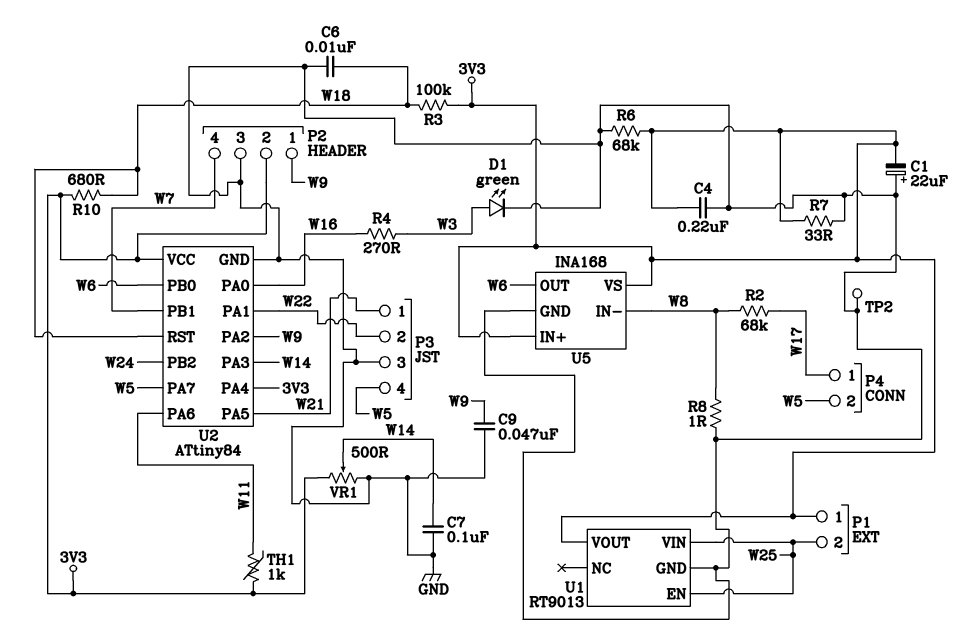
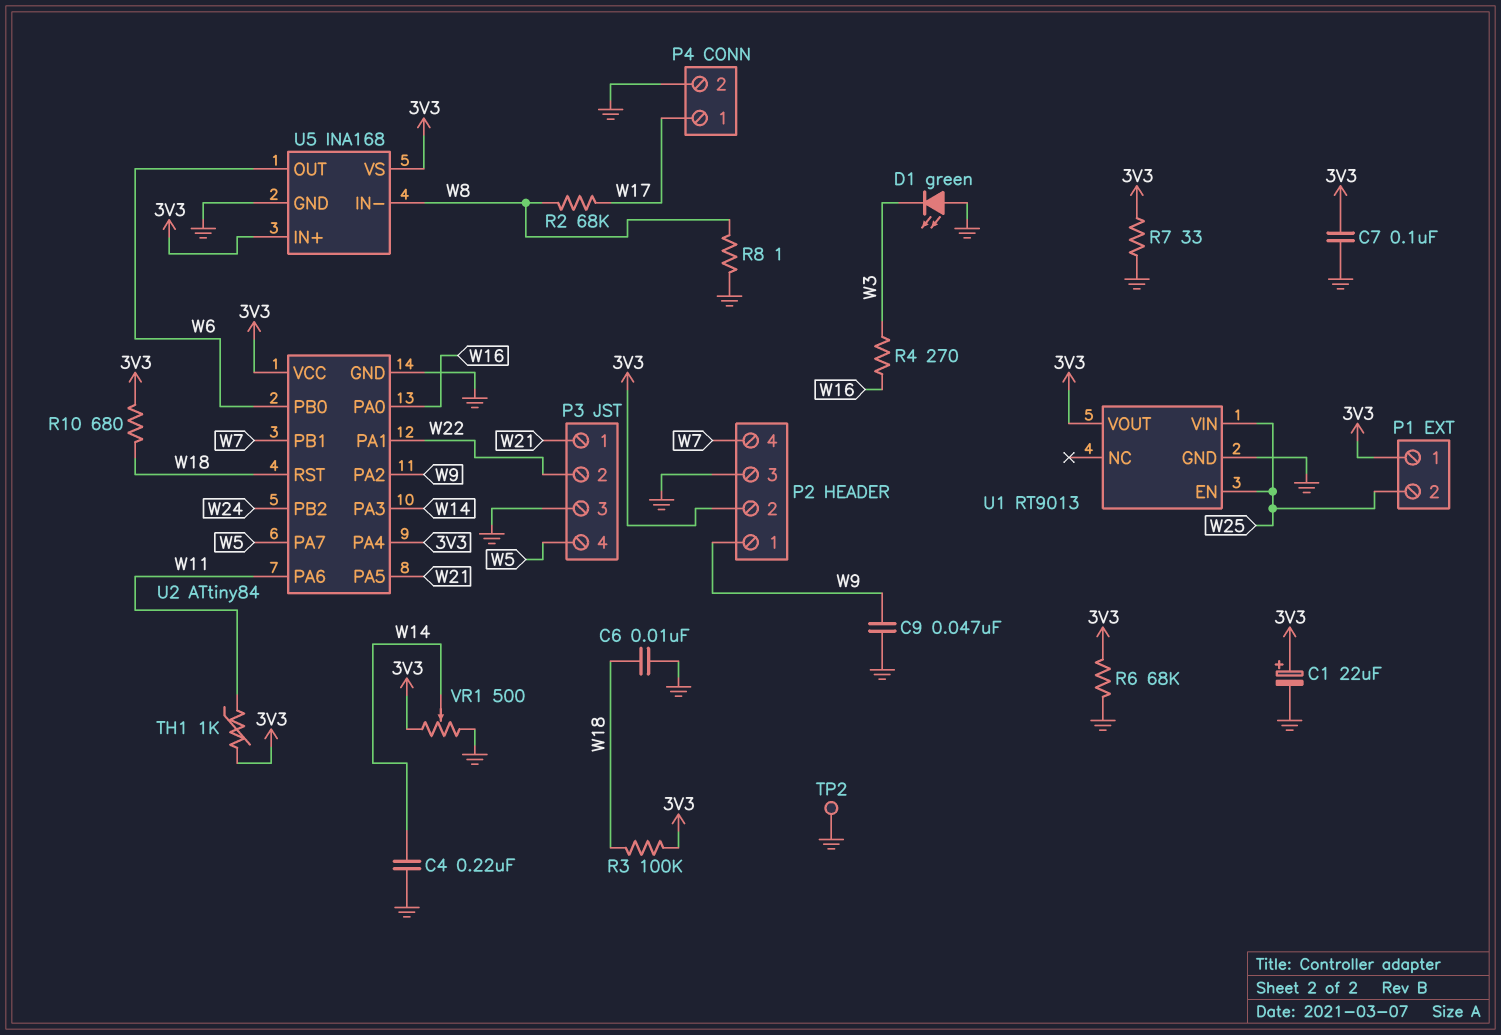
C1: 22uF (plus GND, minus 3V3) -> 22uF (plus 3V3, minus GND)
C4: 220nF (3V3, GND) -> 220nF (GND, W14)
C7: 100nF (GND, W14) -> 100nF (3V3, GND)
D1: LED green (A W3, K GND) -> LED green (A GND, K W3)
P4 pin 2: W5 -> GND

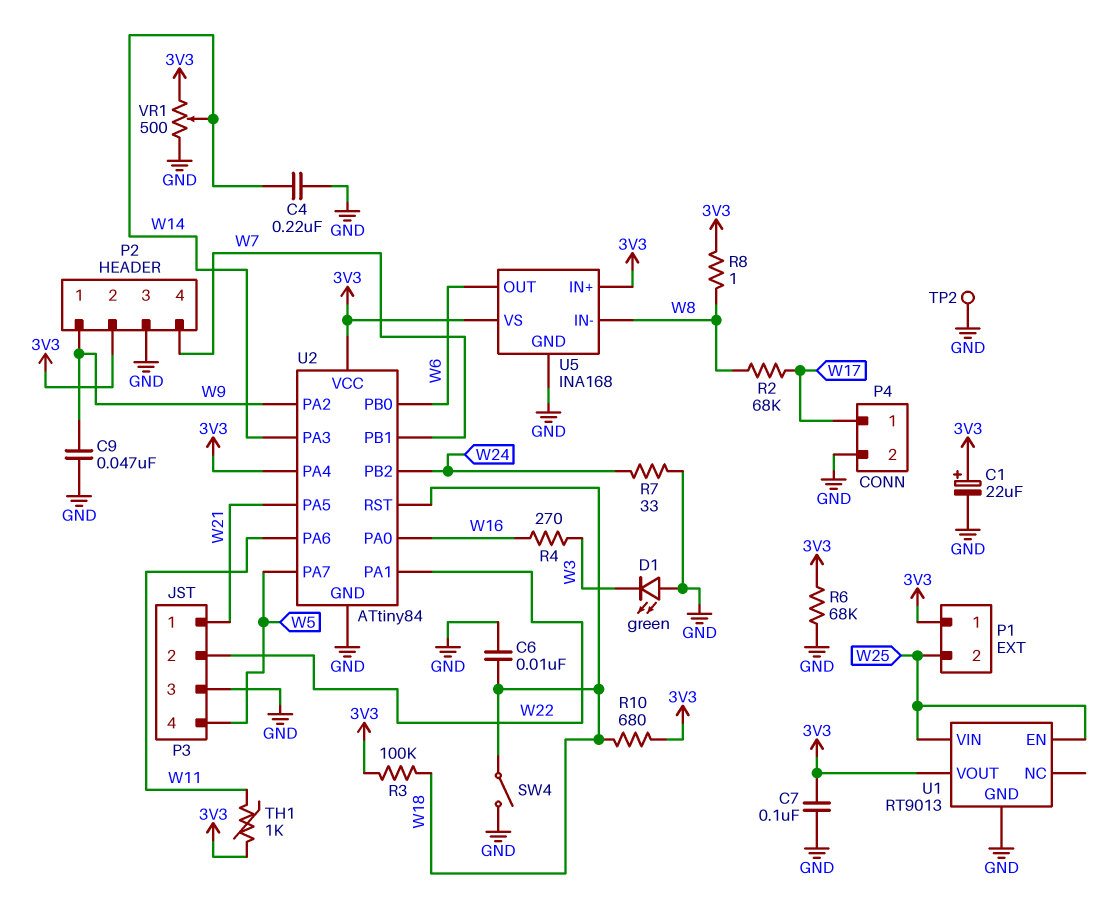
R7: 33 (3V3, GND) -> 33 (GND, W24)
R8: 1 (GND, W8) -> 1 (3V3, W8)
SW4: none -> switch (GND, W18)

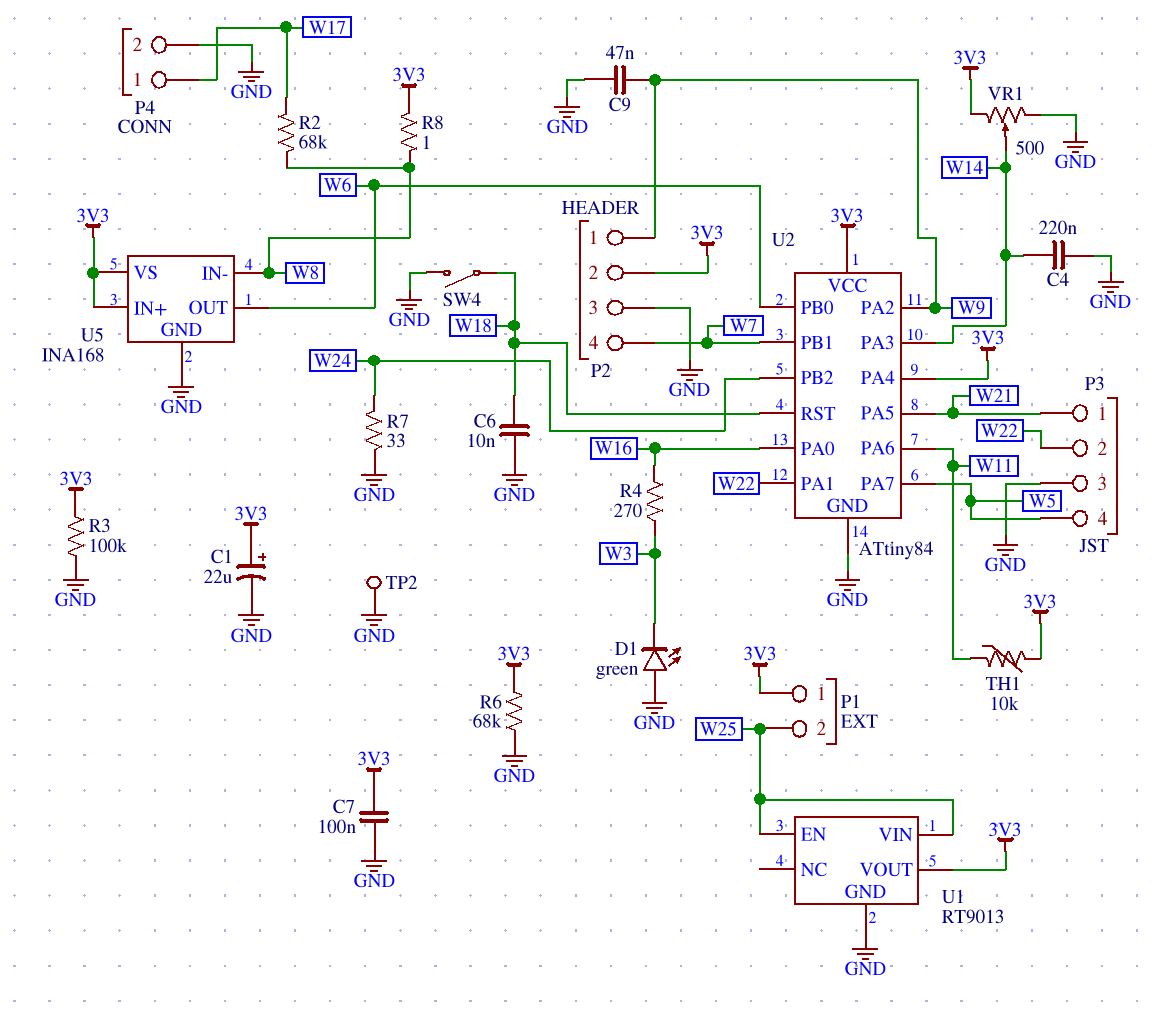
R3: 100k (3V3, W18) -> 100k (3V3, GND)
R10: 680 (3V3, W18) -> none
TH1: 1k (3V3, W11) -> 10k (3V3, W11)

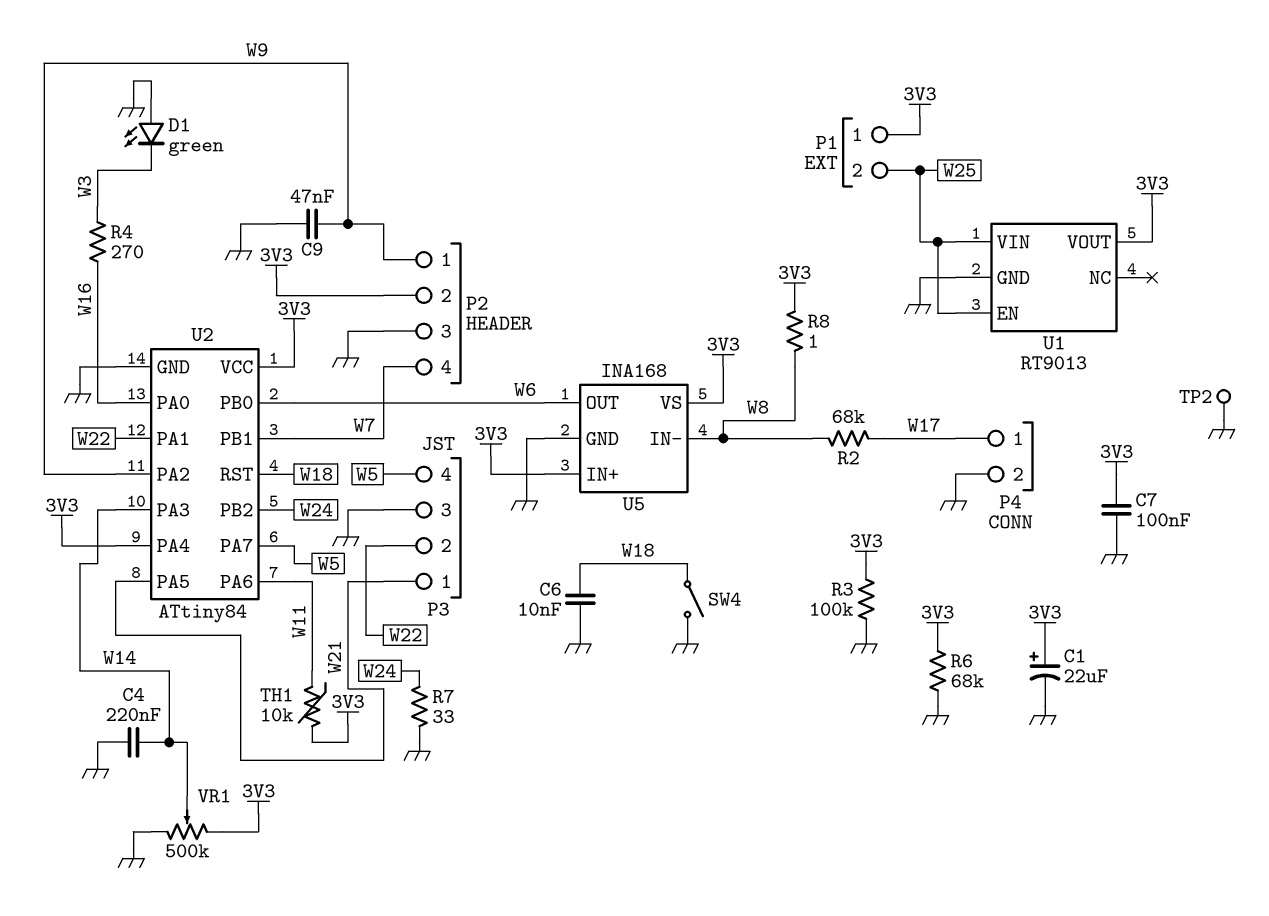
VR1: 500 (3V3, GND, wiper W14) -> 500k (3V3, GND, wiper W14)

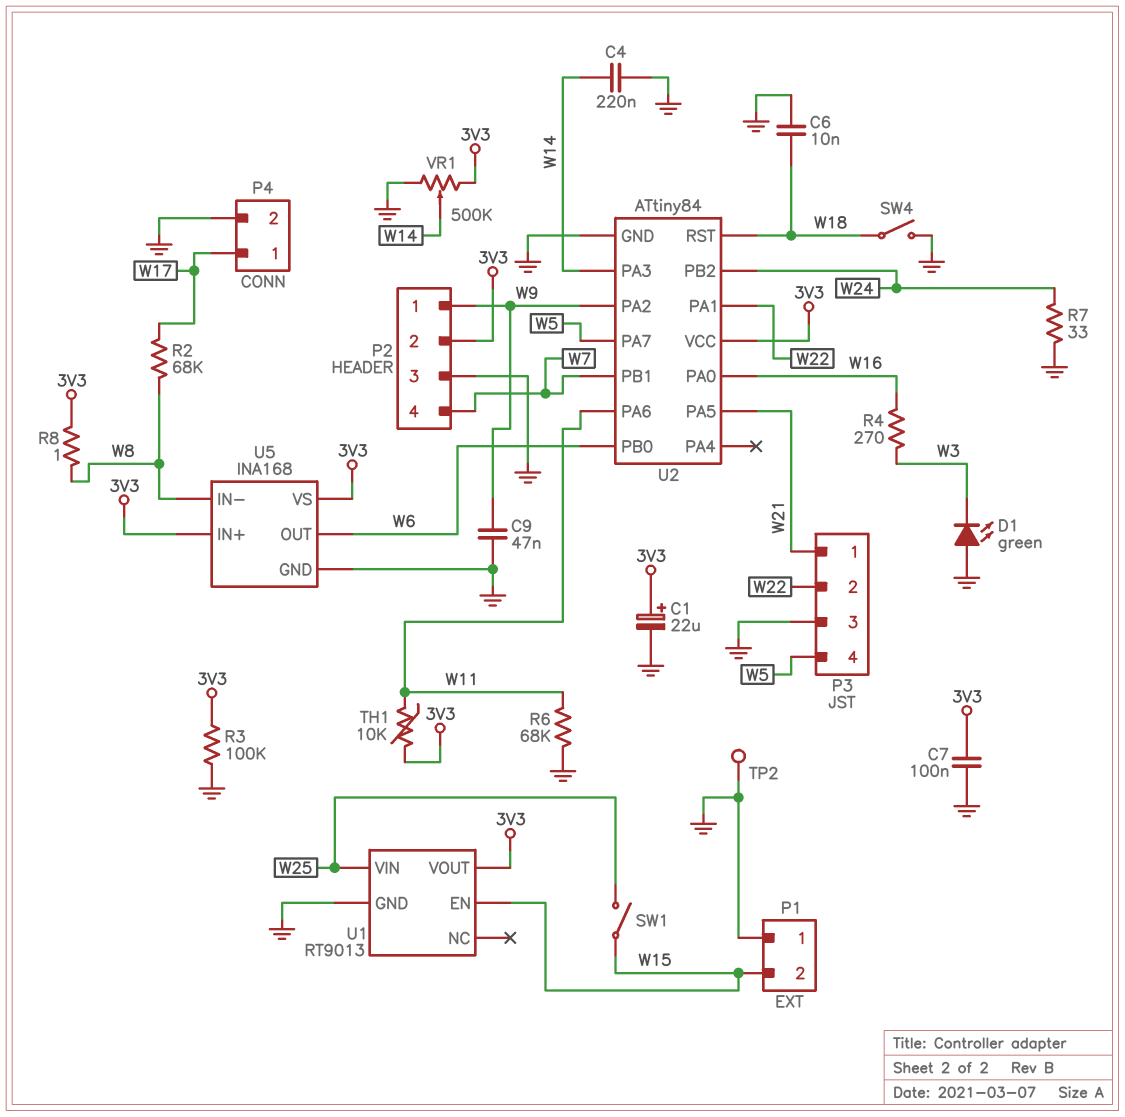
P1 pin 1: 3V3 -> GND
P1 pin 2: W25 -> W15
R6: 68k (3V3, GND) -> 68k (GND, W11)
SW1: none -> switch (W15, W25)
U1 pin EN: W25 -> W15
U2 pin PA4: 3V3 -> none

